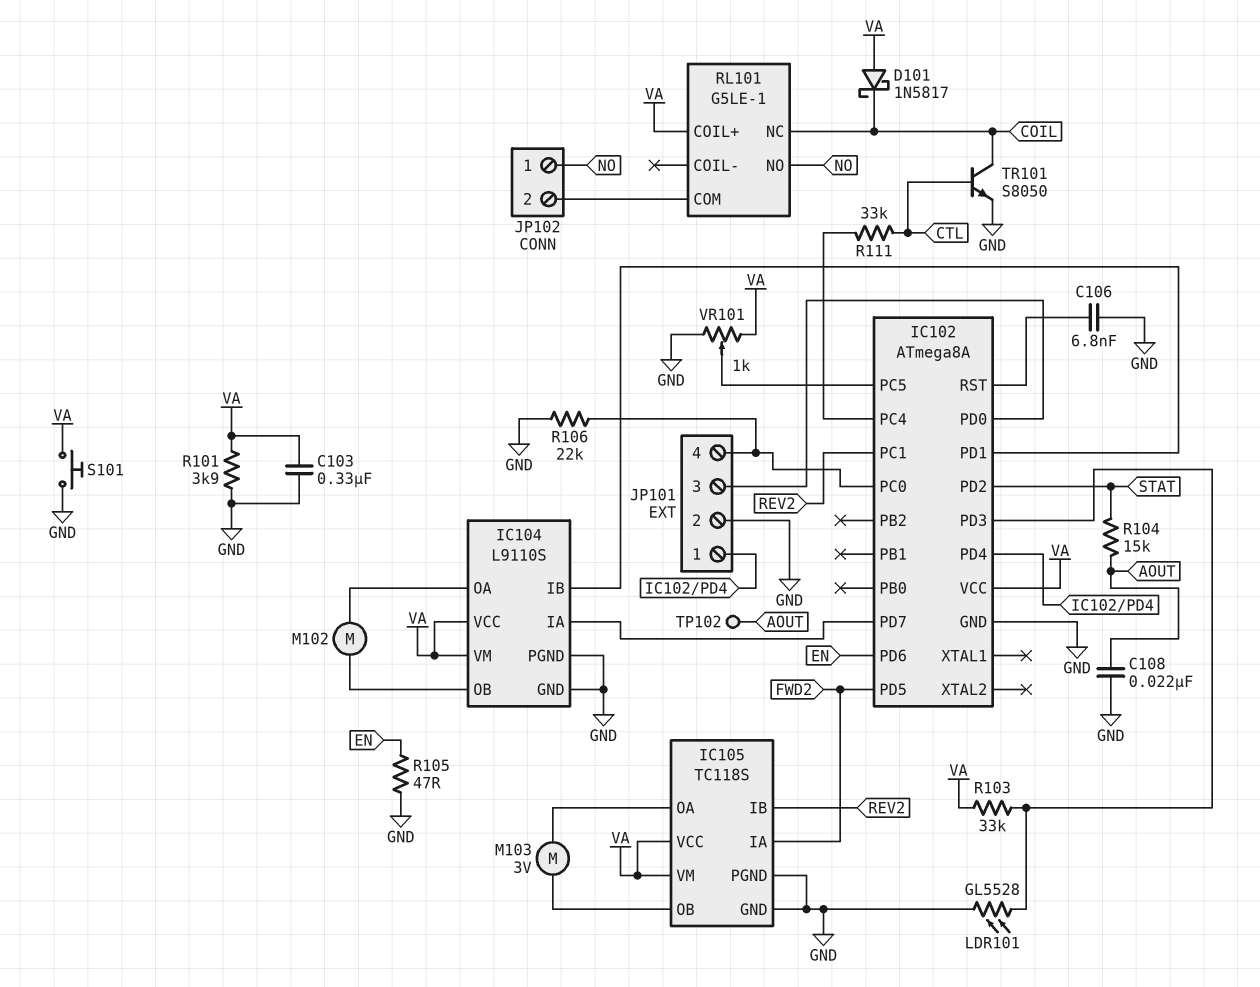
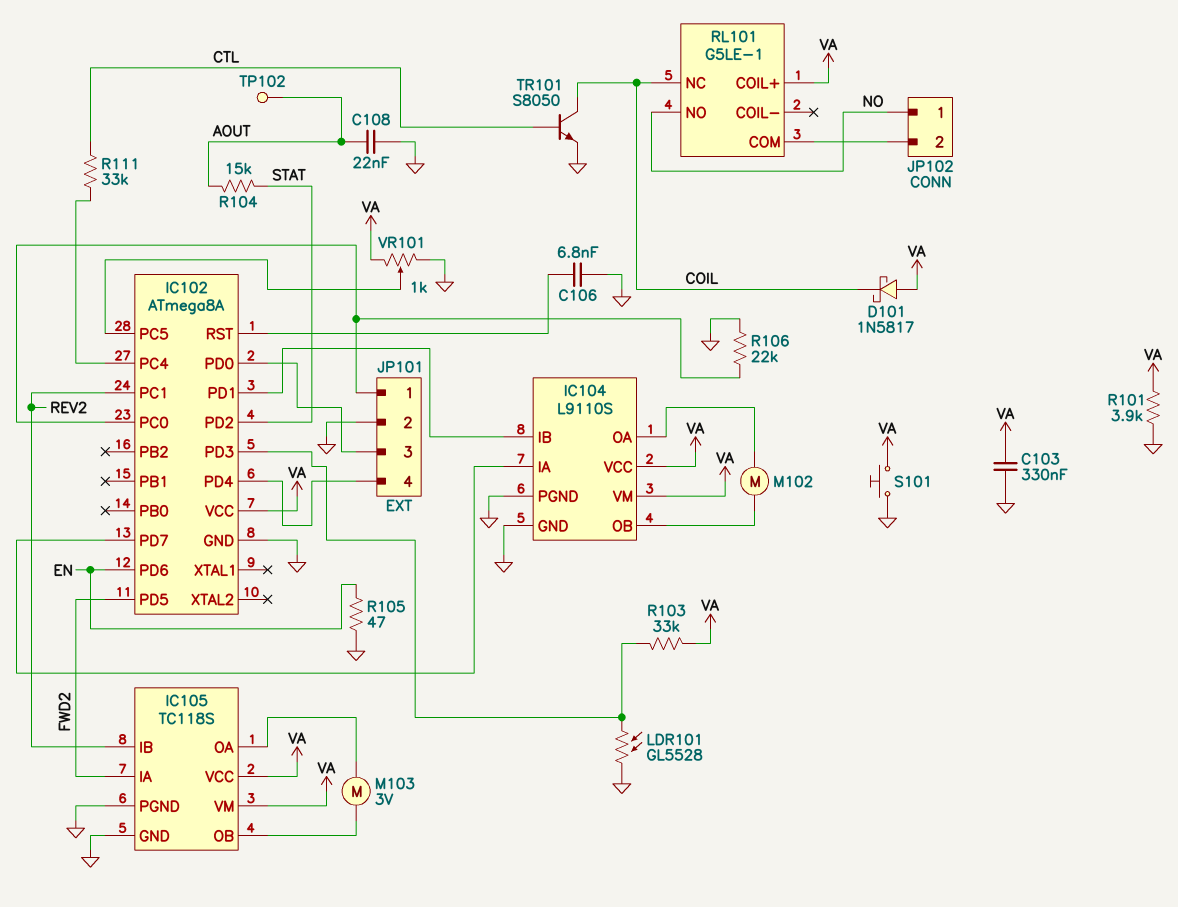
JP101 pin 1: IC102/PD4 -> IC102/PC0
JP101 pin 4: IC102/PC0 -> IC102/PD4

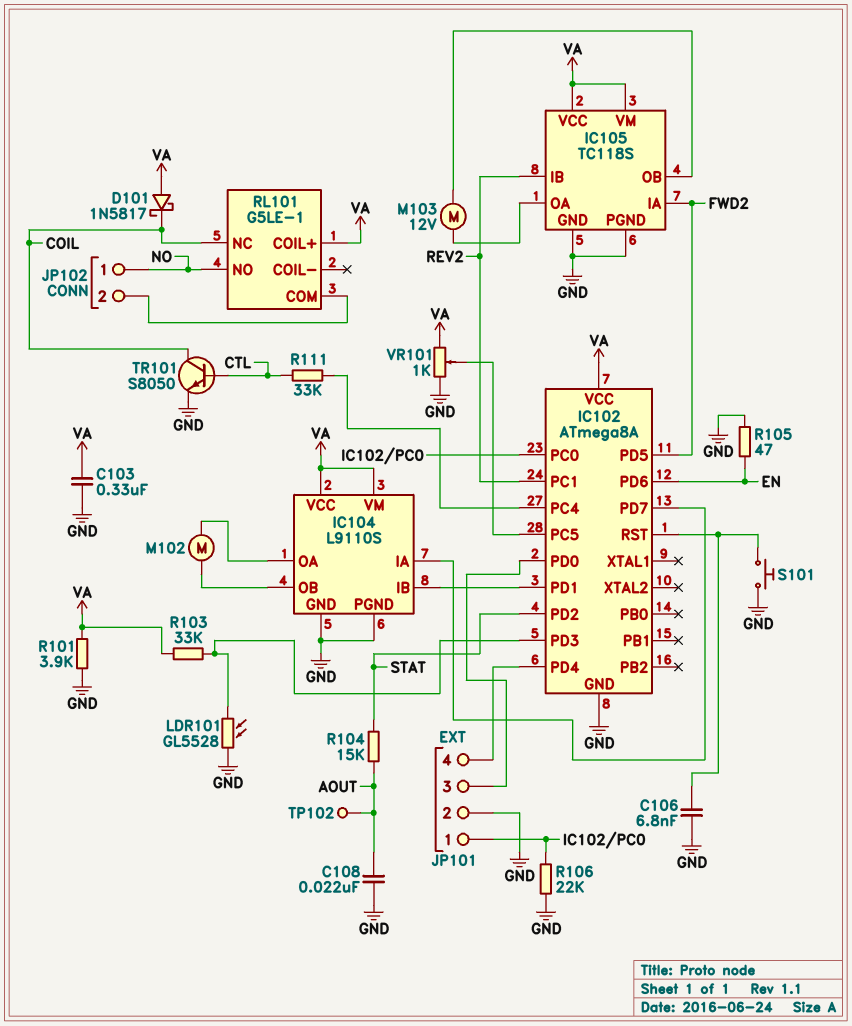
M103: motor 3V (IC105/OA, IC105/OB) -> motor 12V (IC105/OA, IC105/OB)
S101: button (GND, VA) -> button (GND, IC102/RST)

